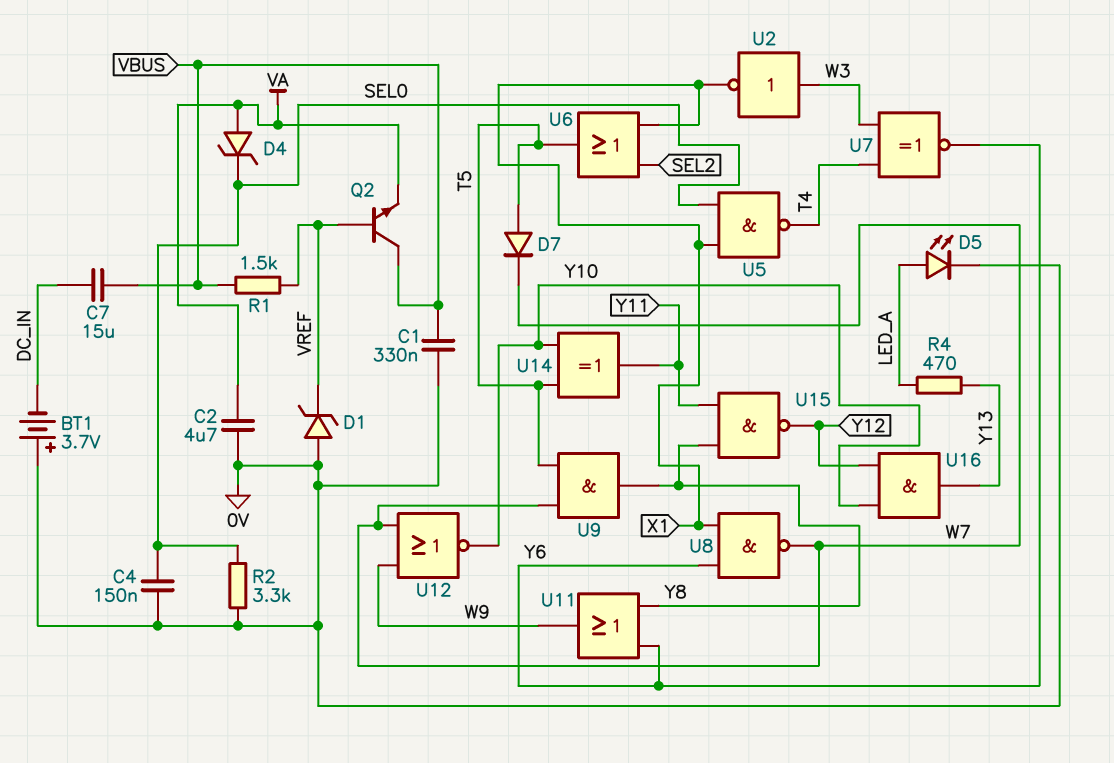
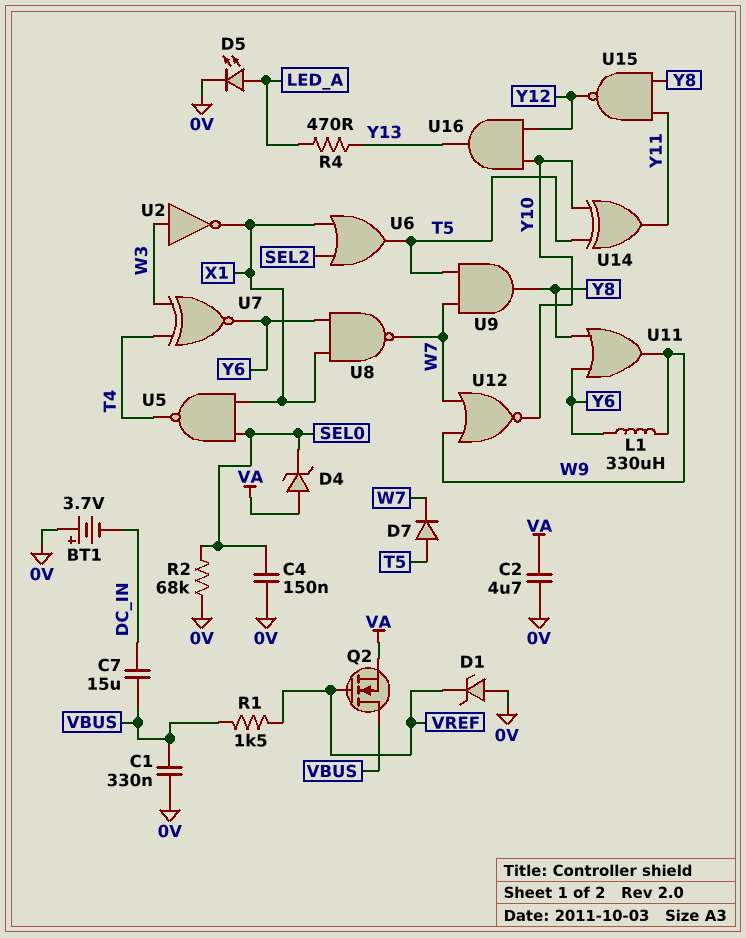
L1: none -> 330uH (W9, Y6)
Q2: NPN (B VREF, C VBUS, E VA) -> NMOS (G VREF, D VBUS, S VA)
R2: 3.3k (0V, SEL0) -> 68k (0V, SEL0)

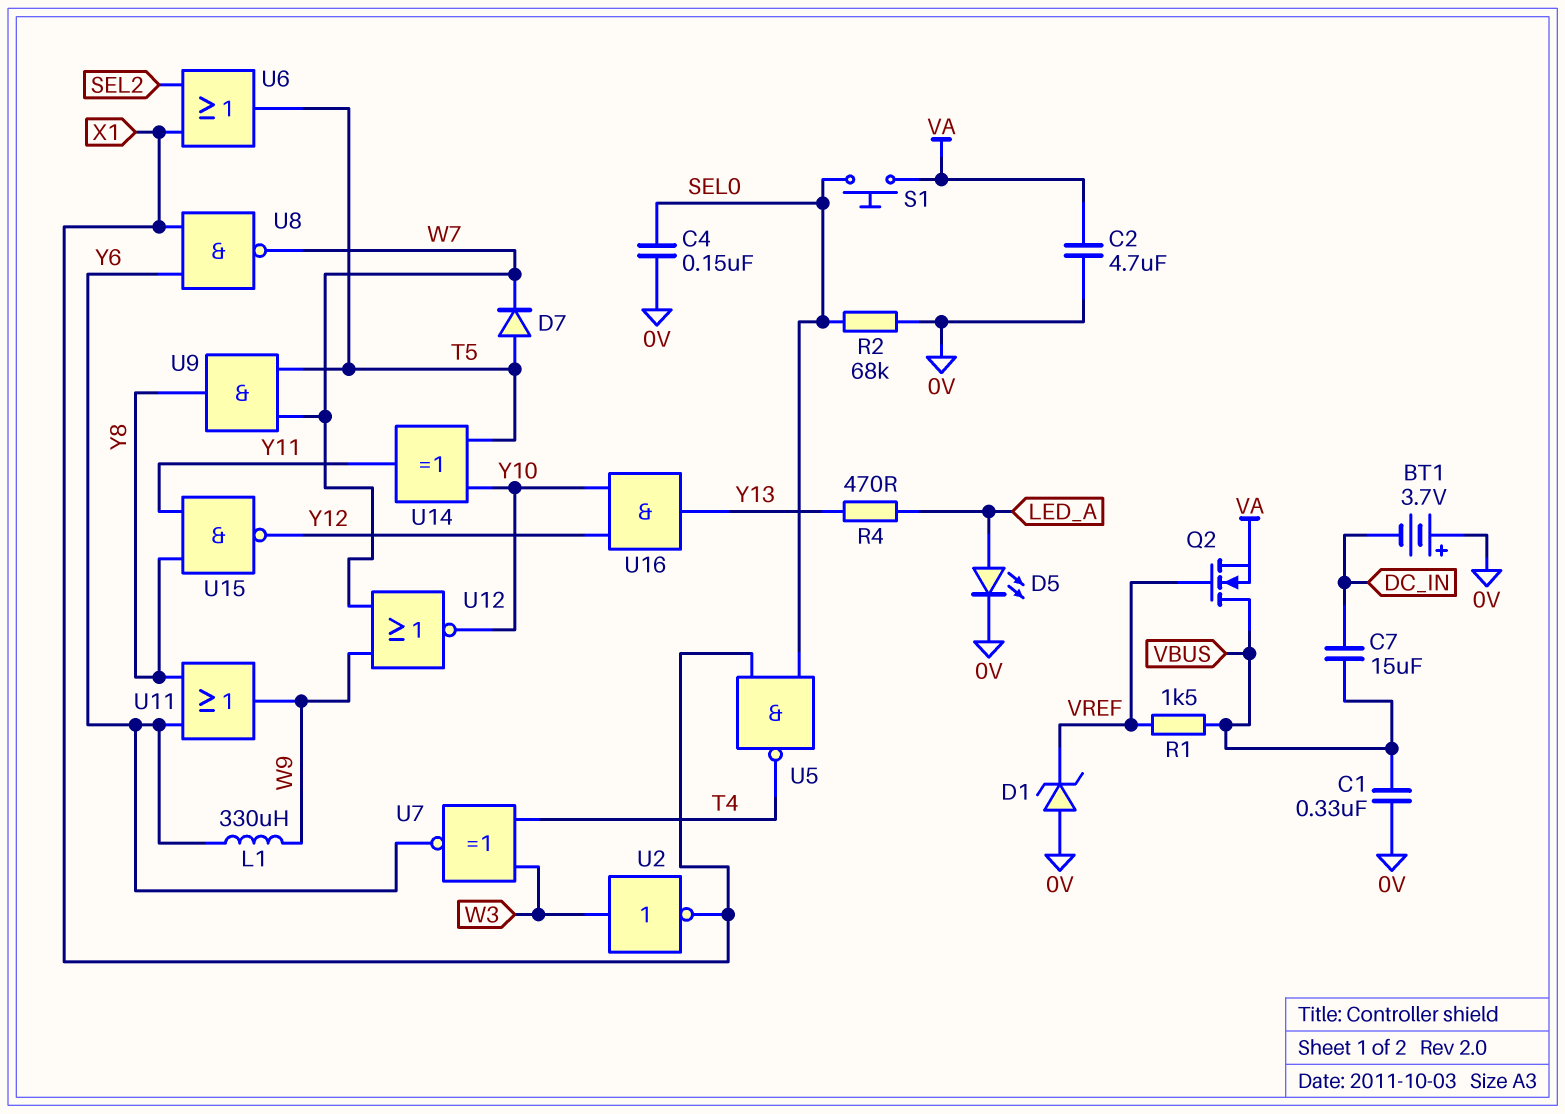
D4: zener (A VA, K SEL0) -> none
S1: none -> button (SEL0, VA)

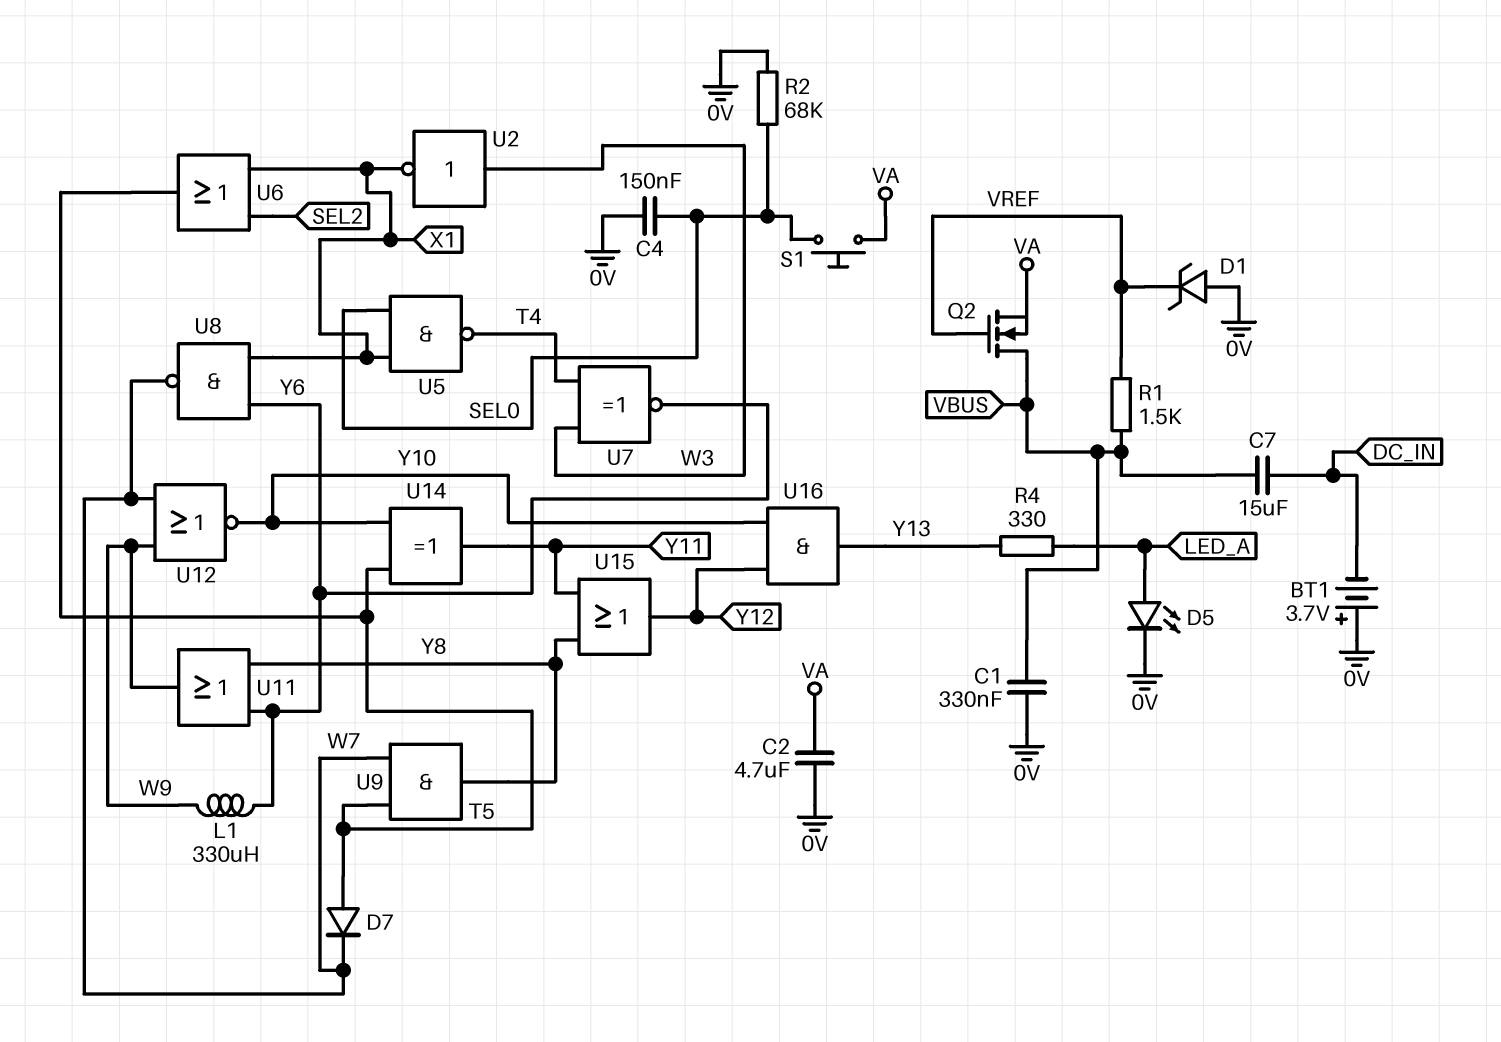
R4: 470 (LED_A, Y13) -> 330 (LED_A, Y13)
U15: NAND (in Y8, in Y11, out Y12) -> OR (in Y8, in Y11, out Y12)

